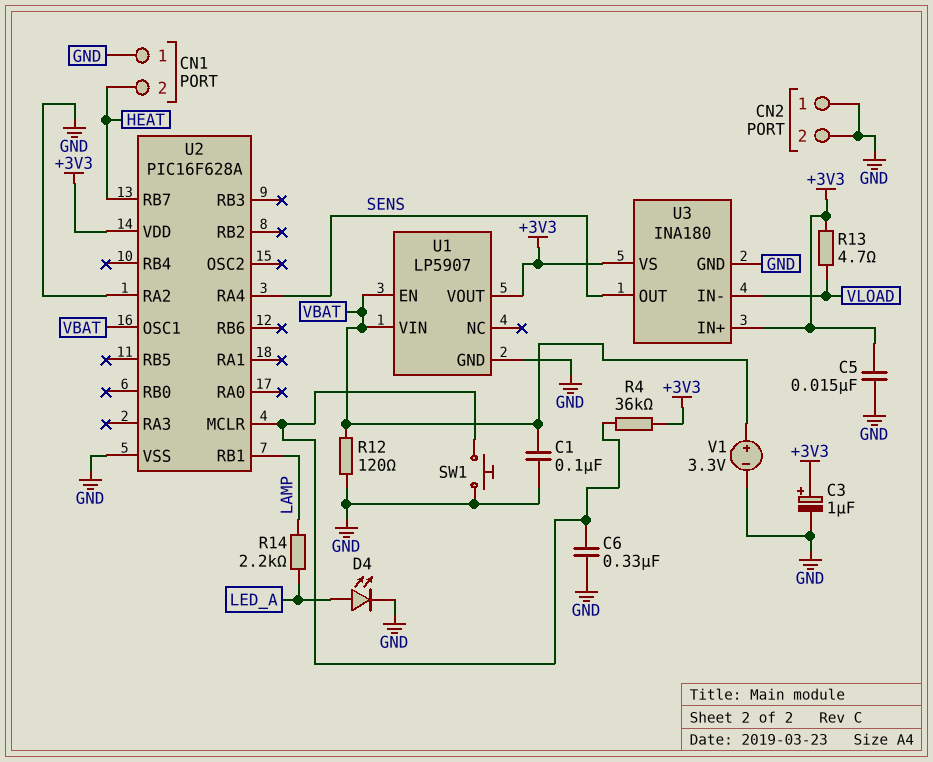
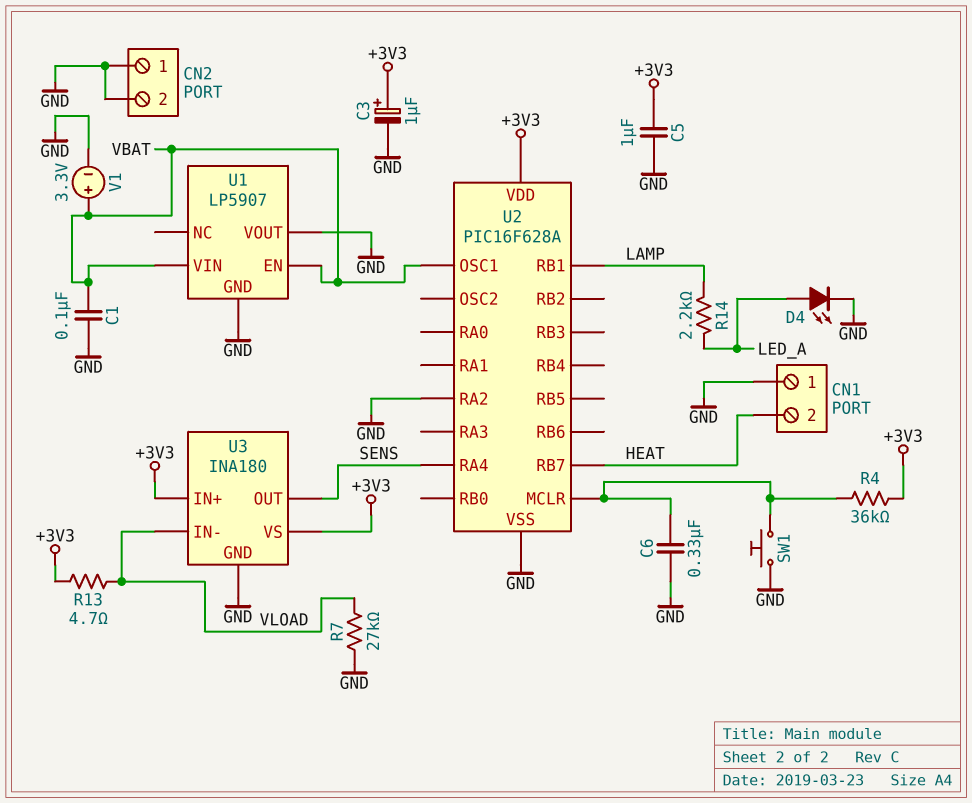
C5: 15nF (+3V3, GND) -> 1uF (+3V3, GND)
R7: none -> 27k (GND, VLOAD)
R12: 120 (GND, VBAT) -> none
U1 pin VOUT: +3V3 -> GND

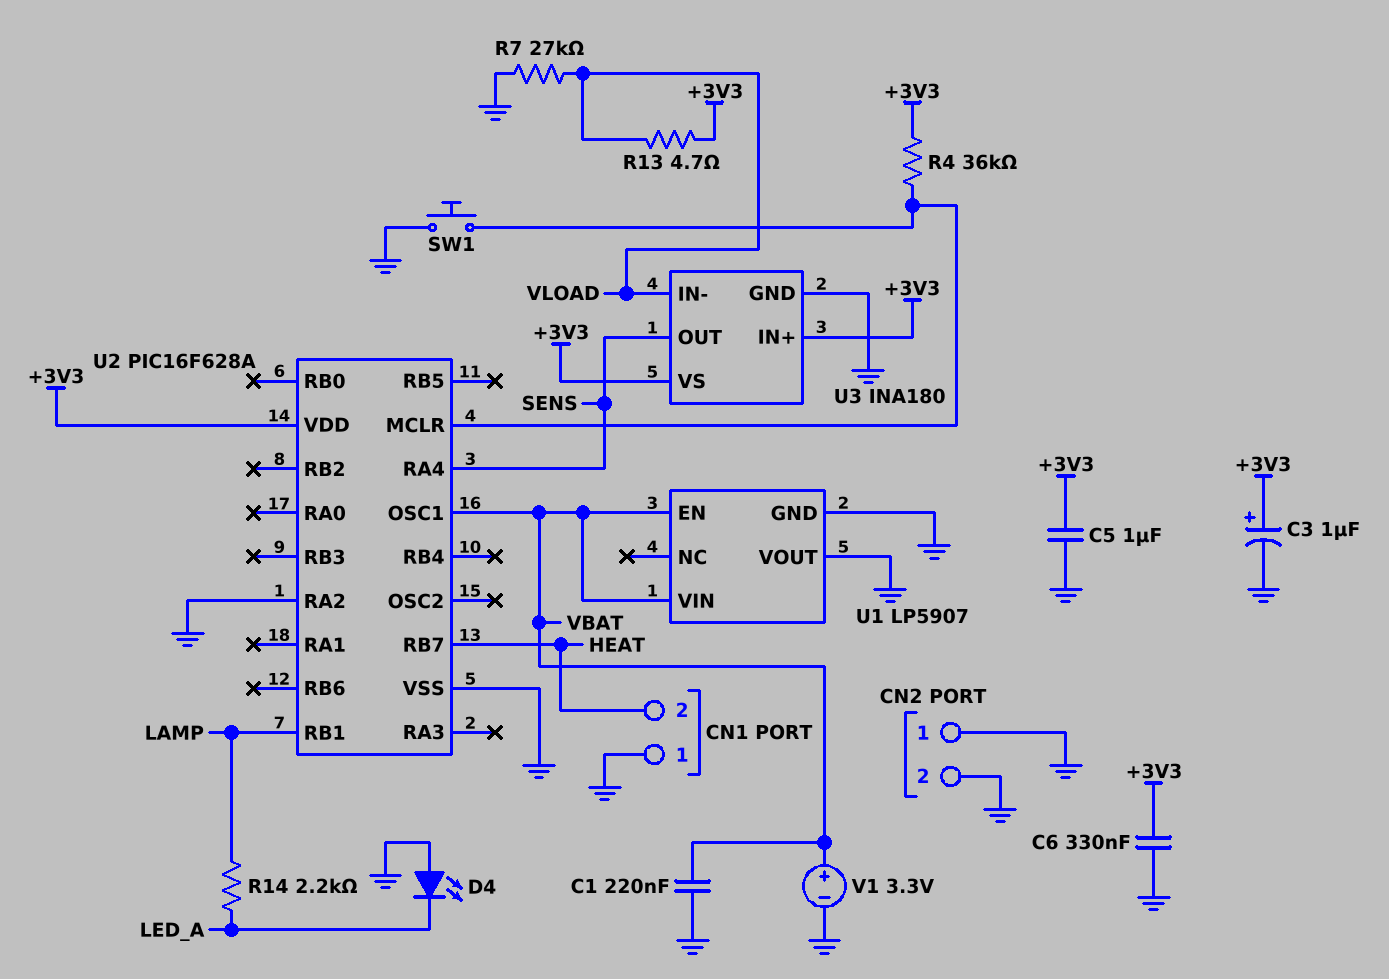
C1: 100nF (GND, VBAT) -> 220nF (GND, VBAT)
C6: 330nF (GND, U2/MCLR) -> 330nF (+3V3, GND)
D4: LED (A LED_A, K GND) -> LED (A GND, K LED_A)

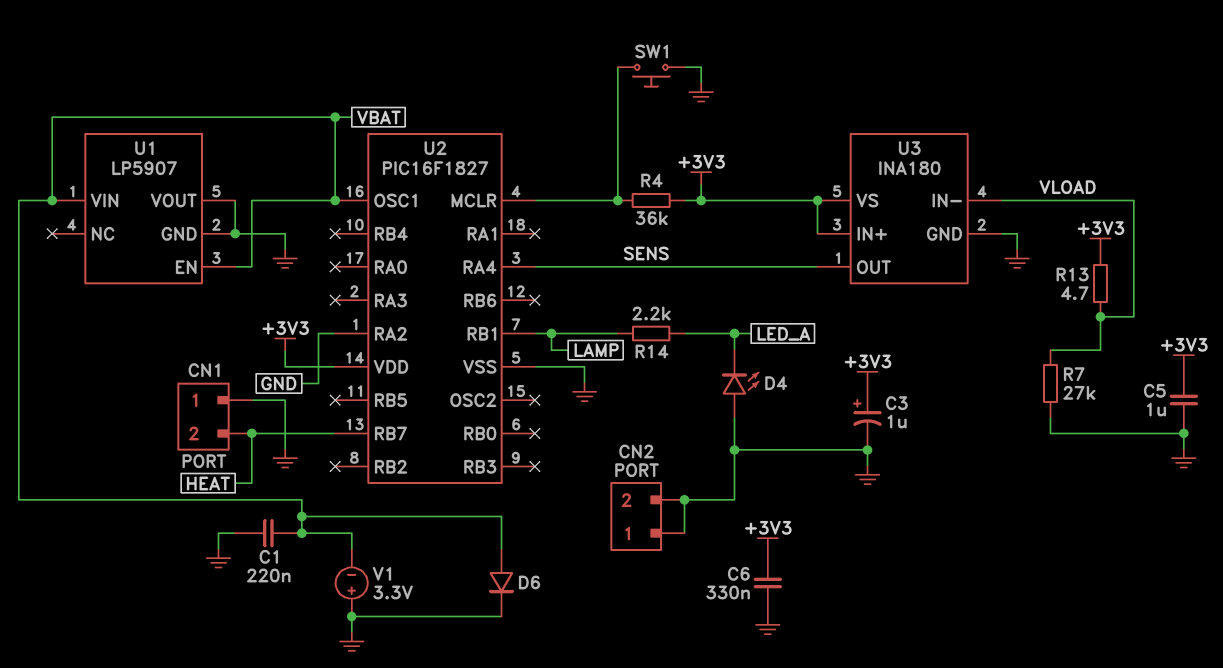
D6: none -> diode (A VBAT, K GND)
U2: PIC16F628A -> PIC16F1827
V1: 3.3V (plus VBAT, minus GND) -> 3.3V (plus GND, minus VBAT)

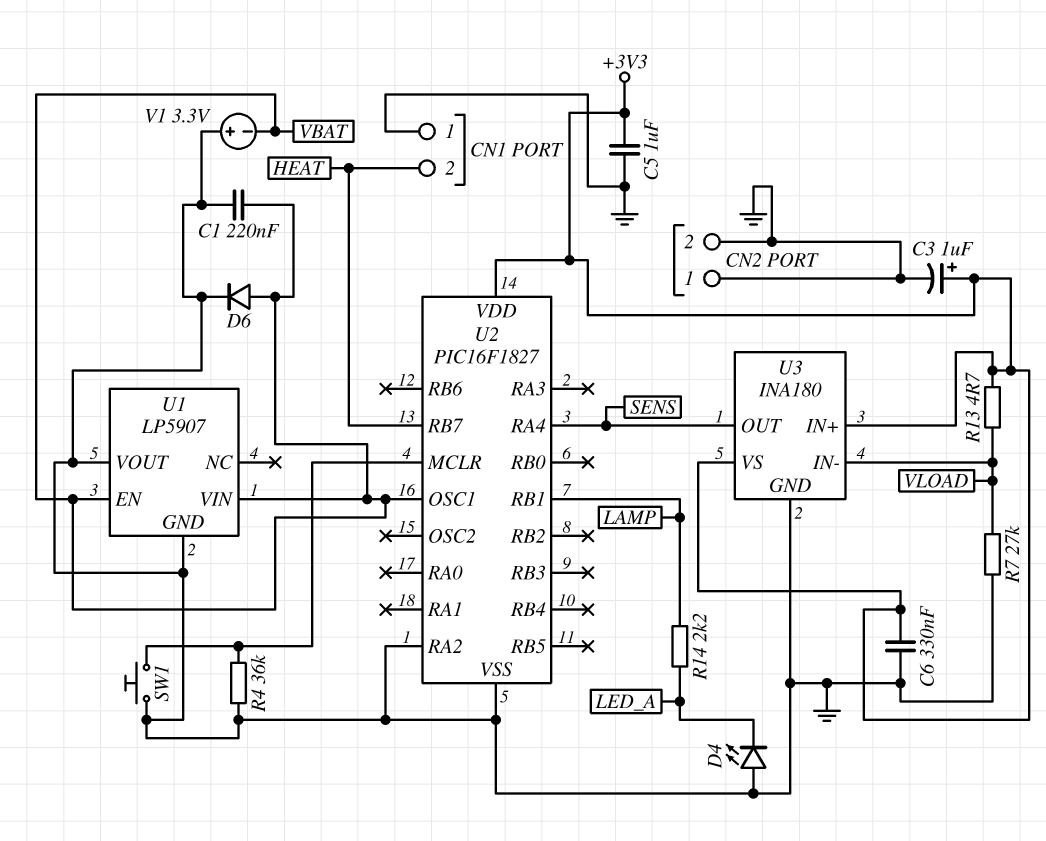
R4: 36k (+3V3, U2/MCLR) -> 36k (GND, U2/MCLR)

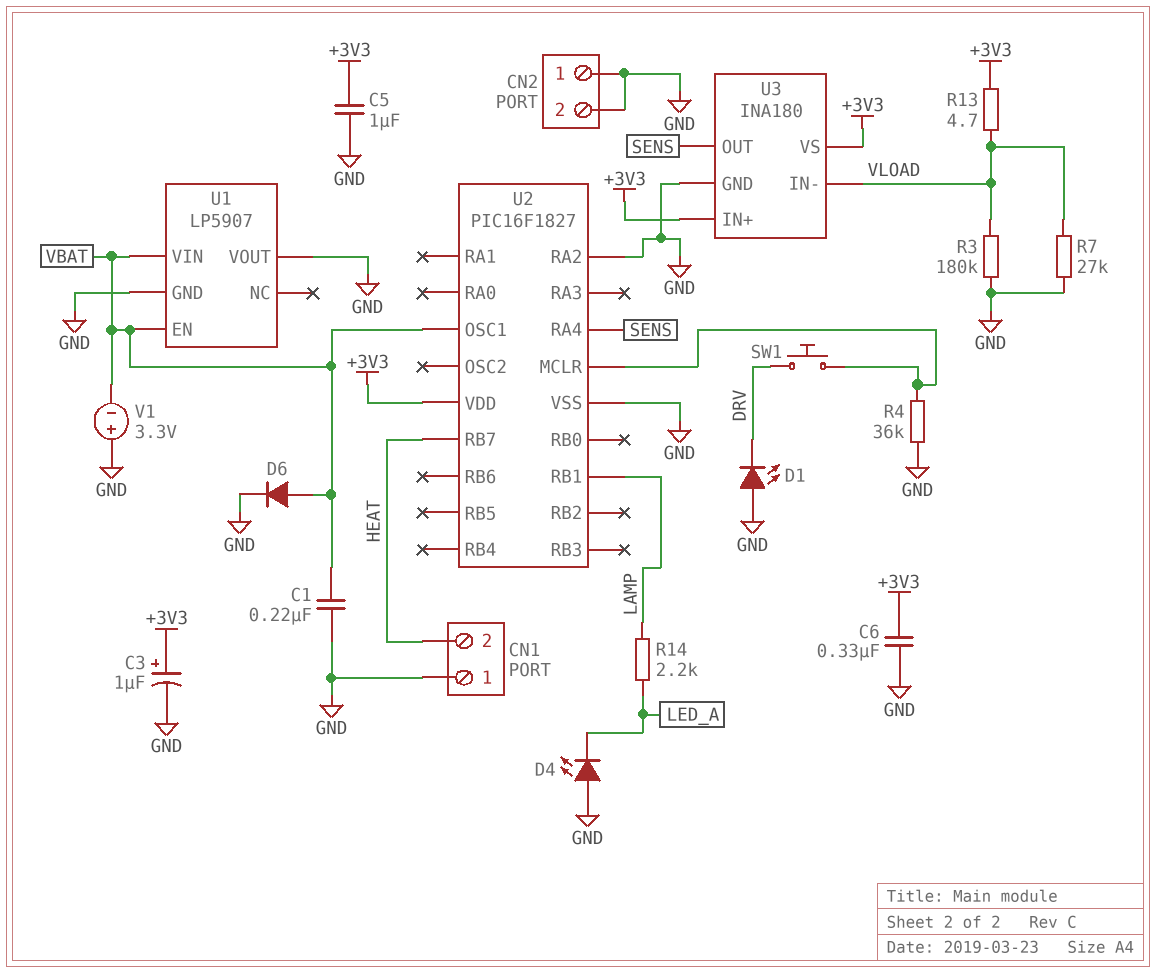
D1: none -> LED (A GND, K DRV)
R3: none -> 180k (GND, VLOAD)
SW1: button (GND, U2/MCLR) -> button (DRV, U2/MCLR)

